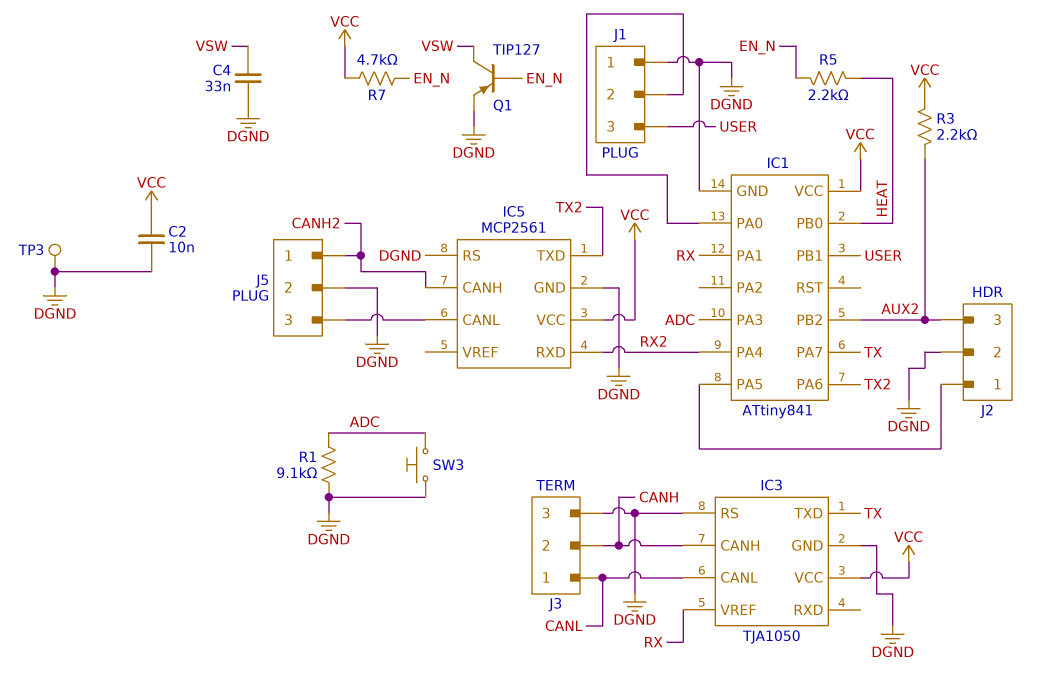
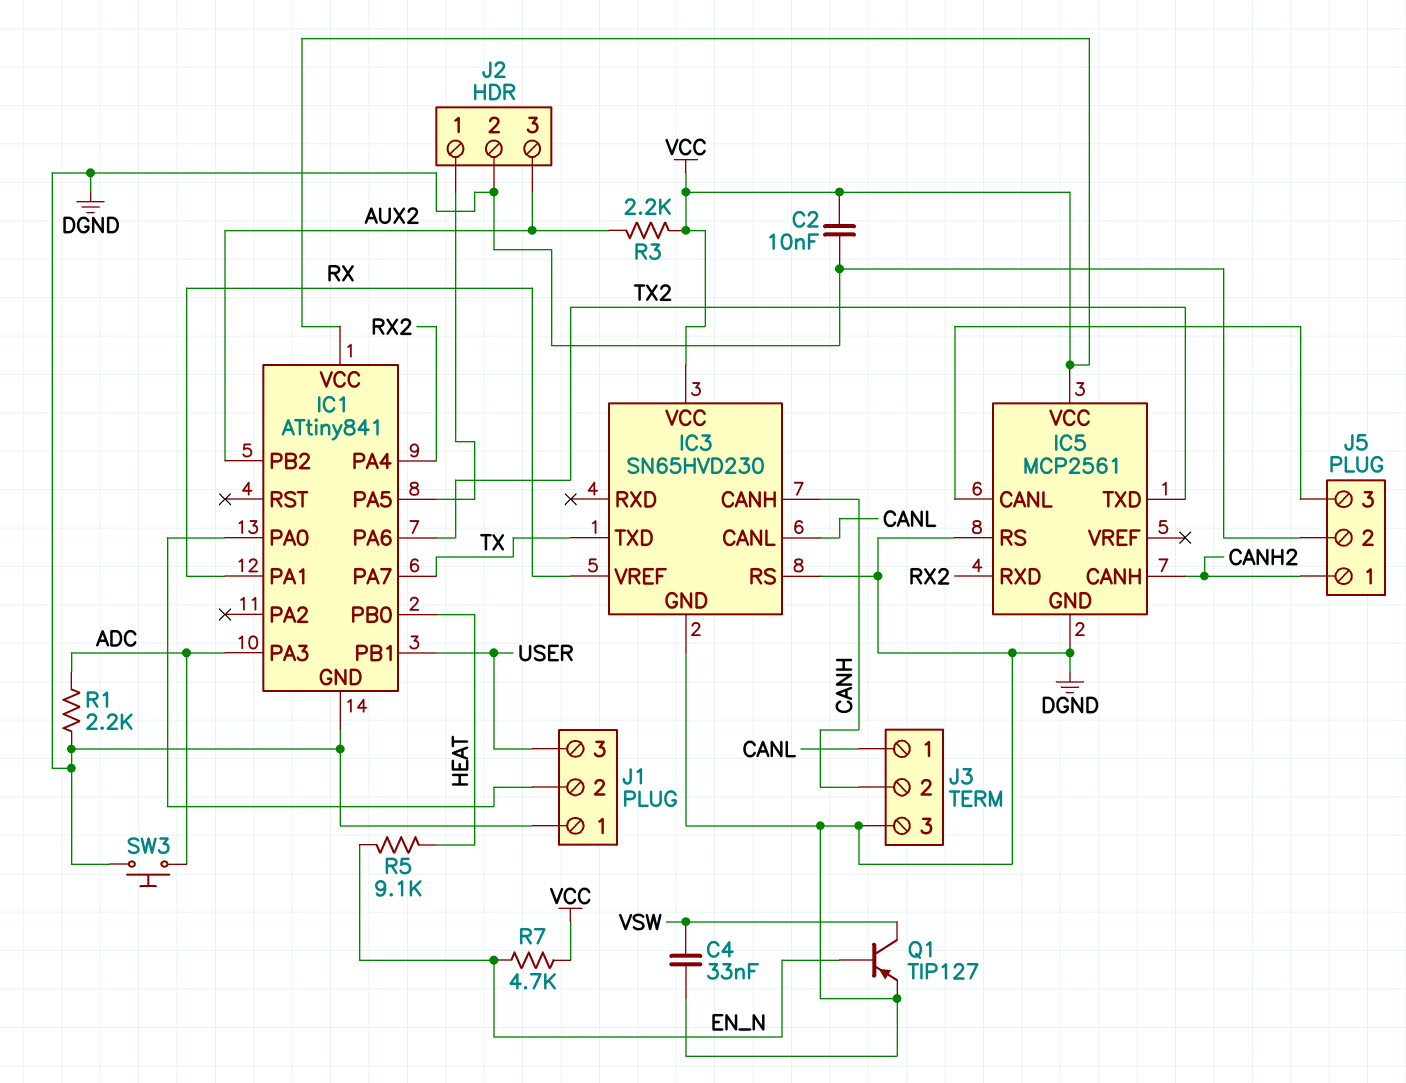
IC3: TJA1050 -> SN65HVD230
R1: 9.1k (ADC, DGND) -> 2.2k (ADC, DGND)
R5: 2.2k (EN_N, HEAT) -> 9.1k (EN_N, HEAT)
TP3: test point (DGND) -> none

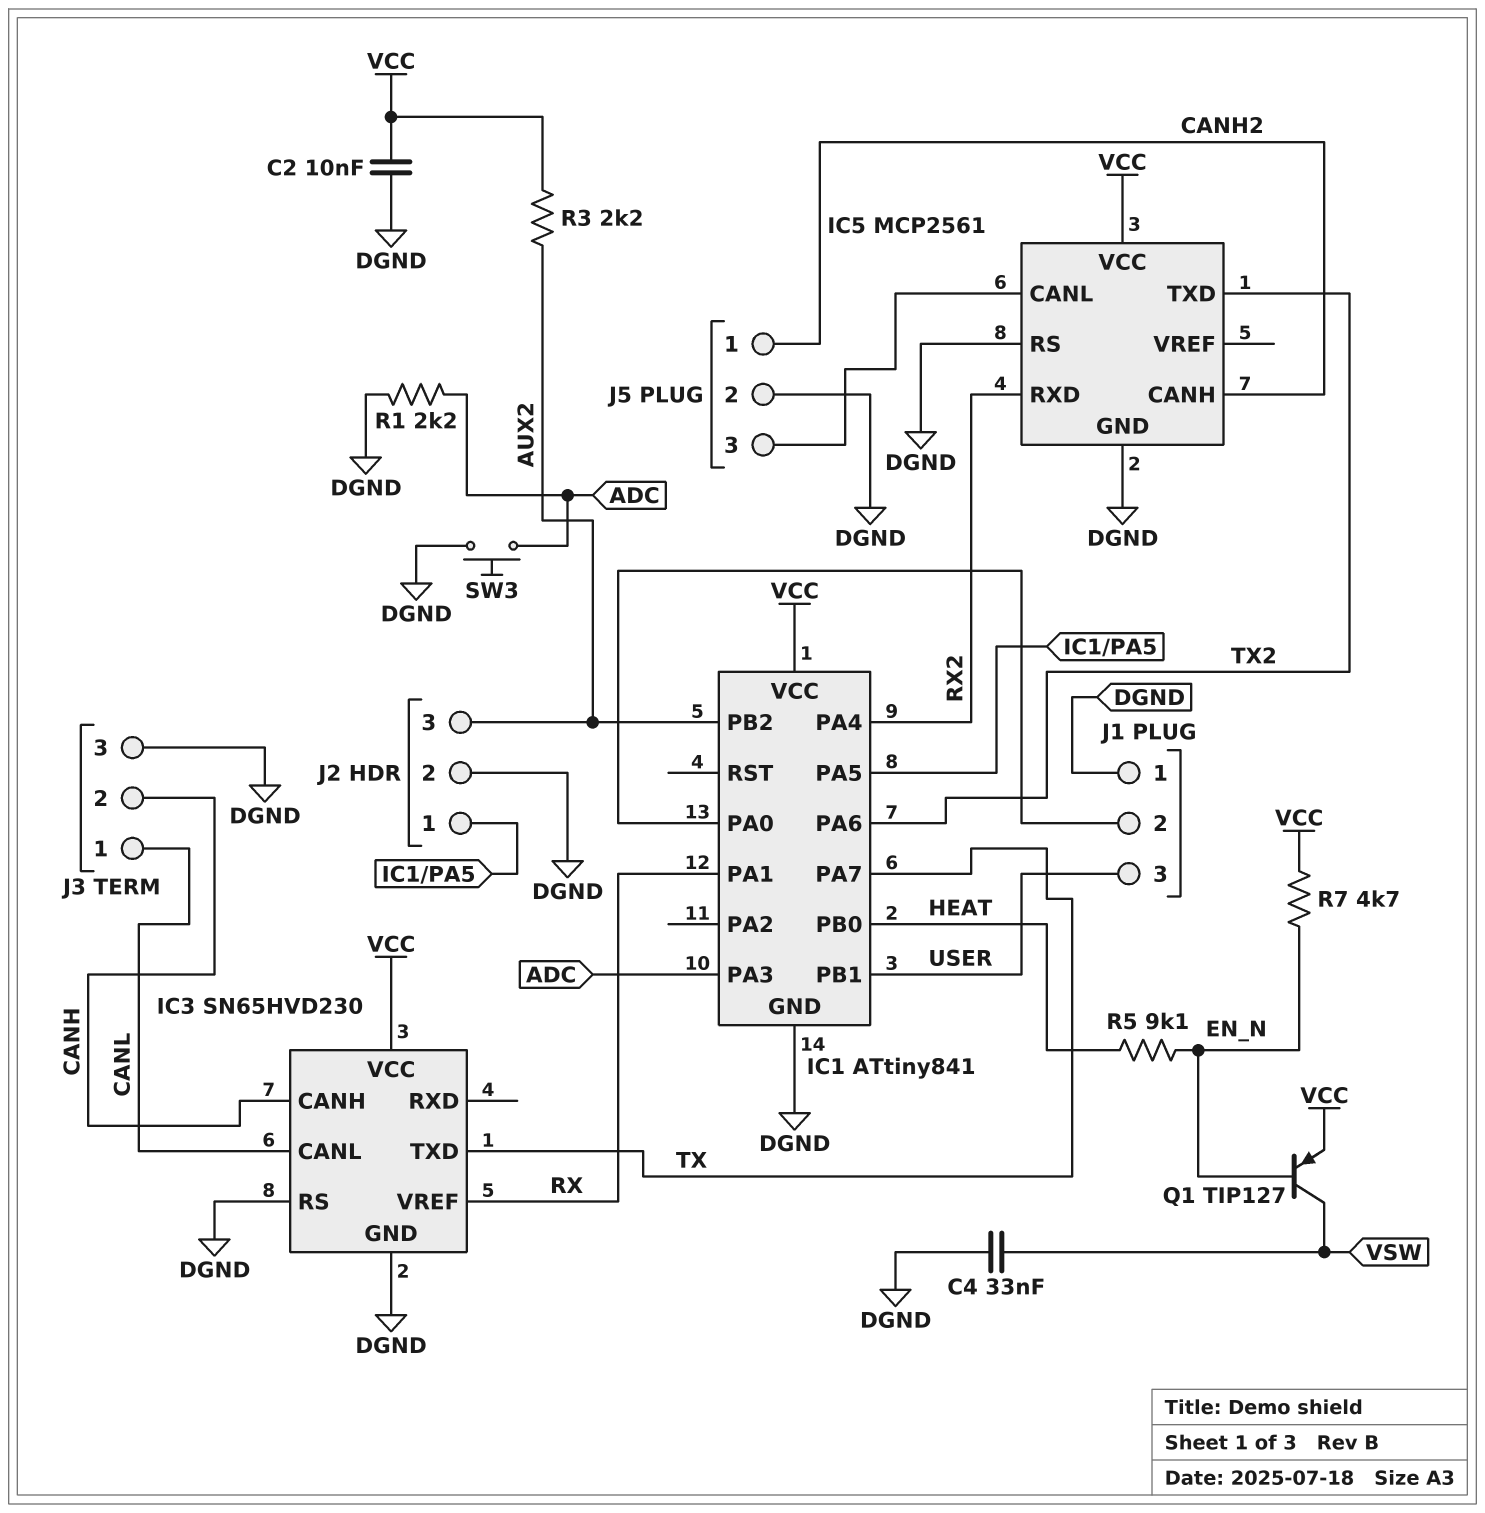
Q1: PNP TIP127 (B EN_N, C VSW, E DGND) -> PNP TIP127 (B EN_N, C VSW, E VCC)

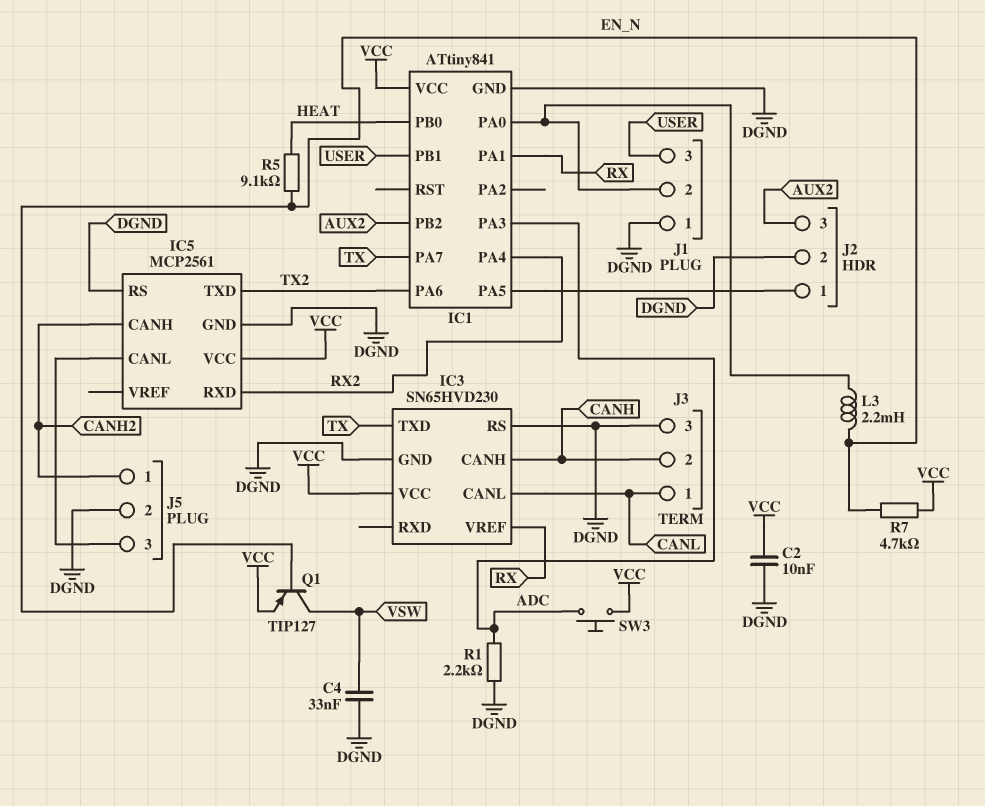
L3: none -> 2.2mH (EN_N, IC1/PA0)
R3: 2.2k (AUX2, VCC) -> none
SW3: button (ADC, DGND) -> button (ADC, VCC)

